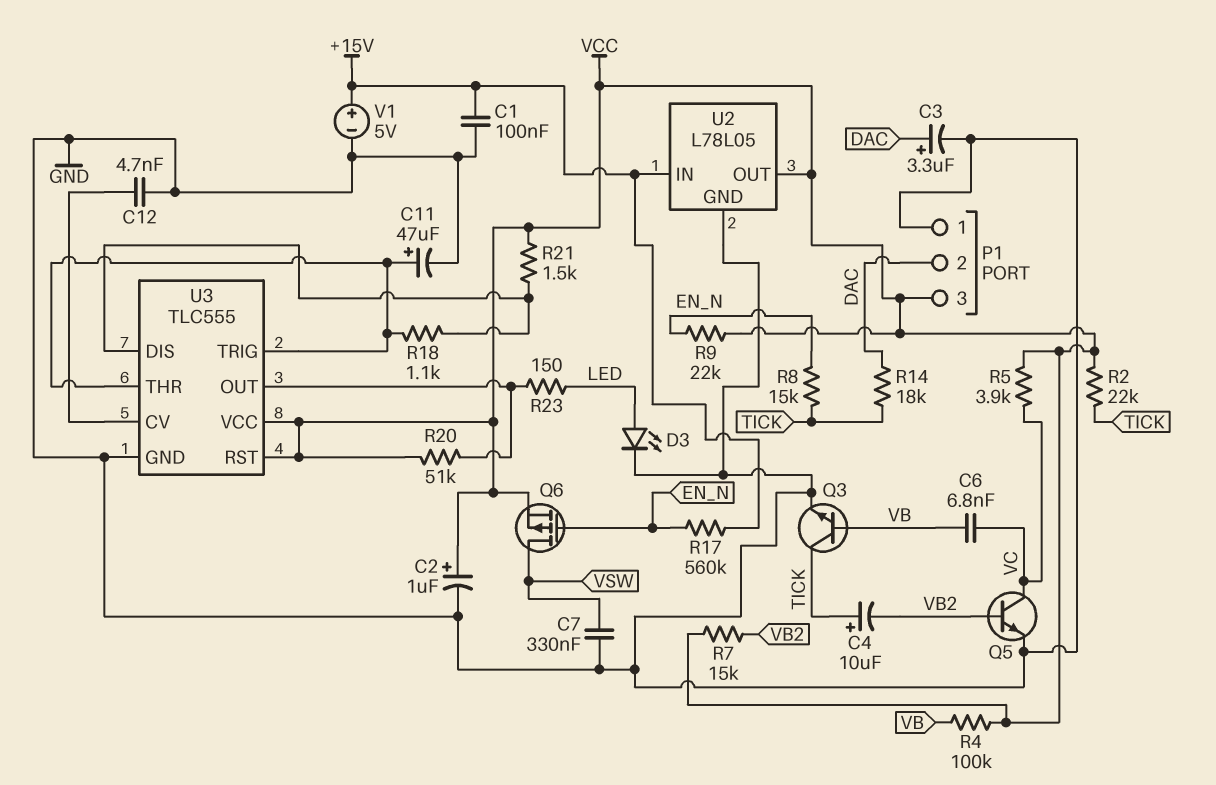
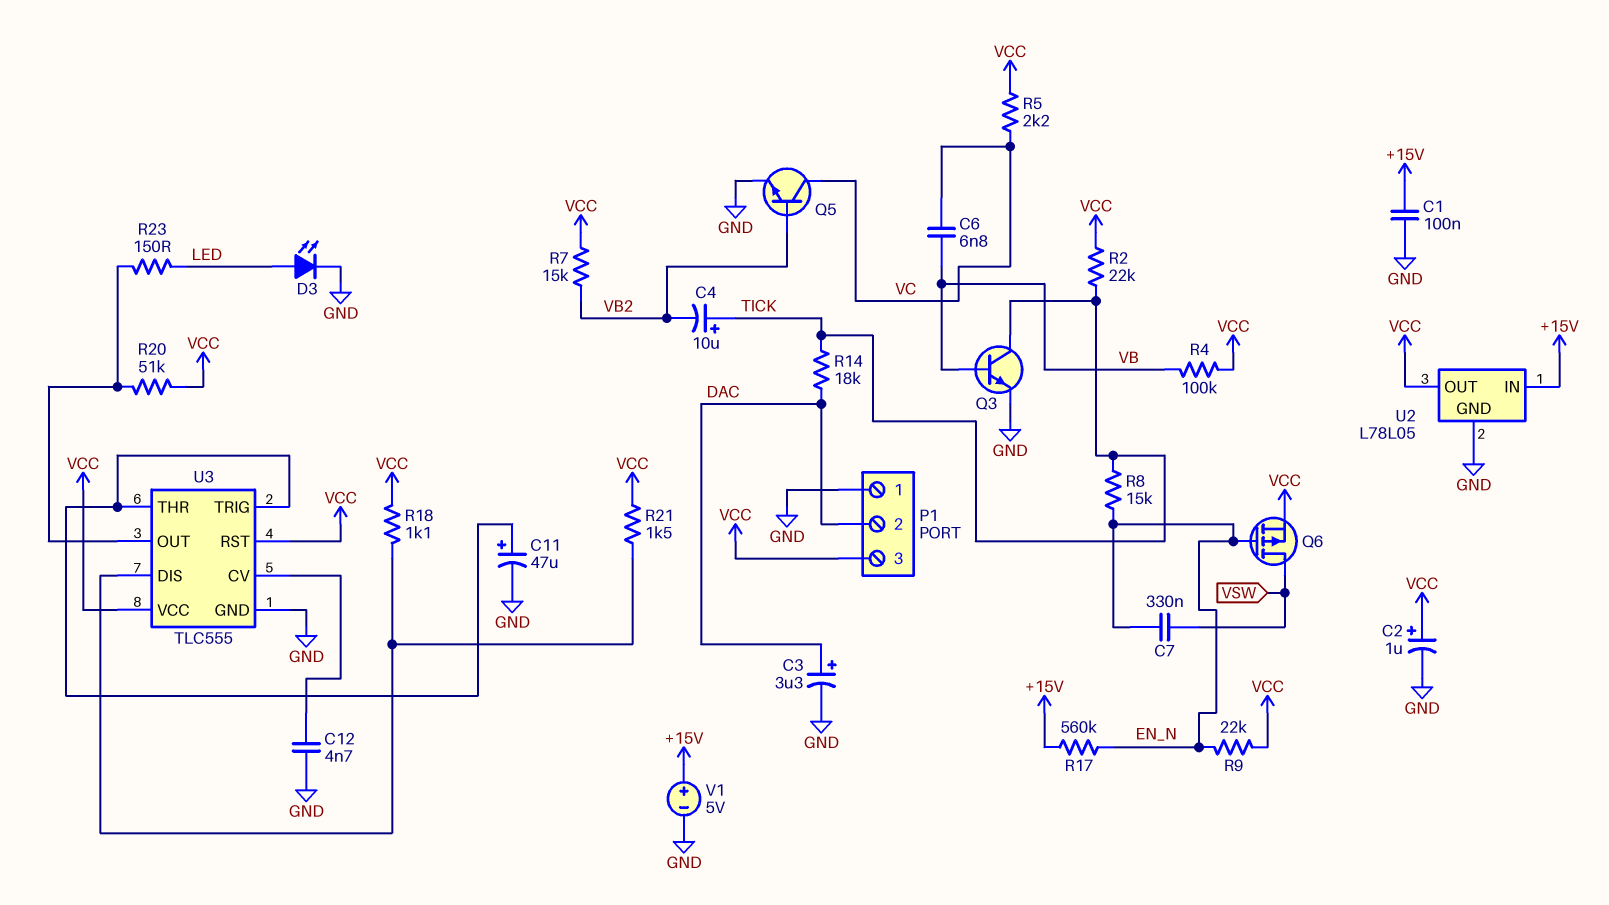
C7: 330nF (GND, VSW) -> 330nF (EN_N, VSW)
R5: 3.9k (VC, VCC) -> 2.2k (VC, VCC)
R18: 1.1k (U3/DIS, U3/THR) -> 1.1k (U3/DIS, VCC)

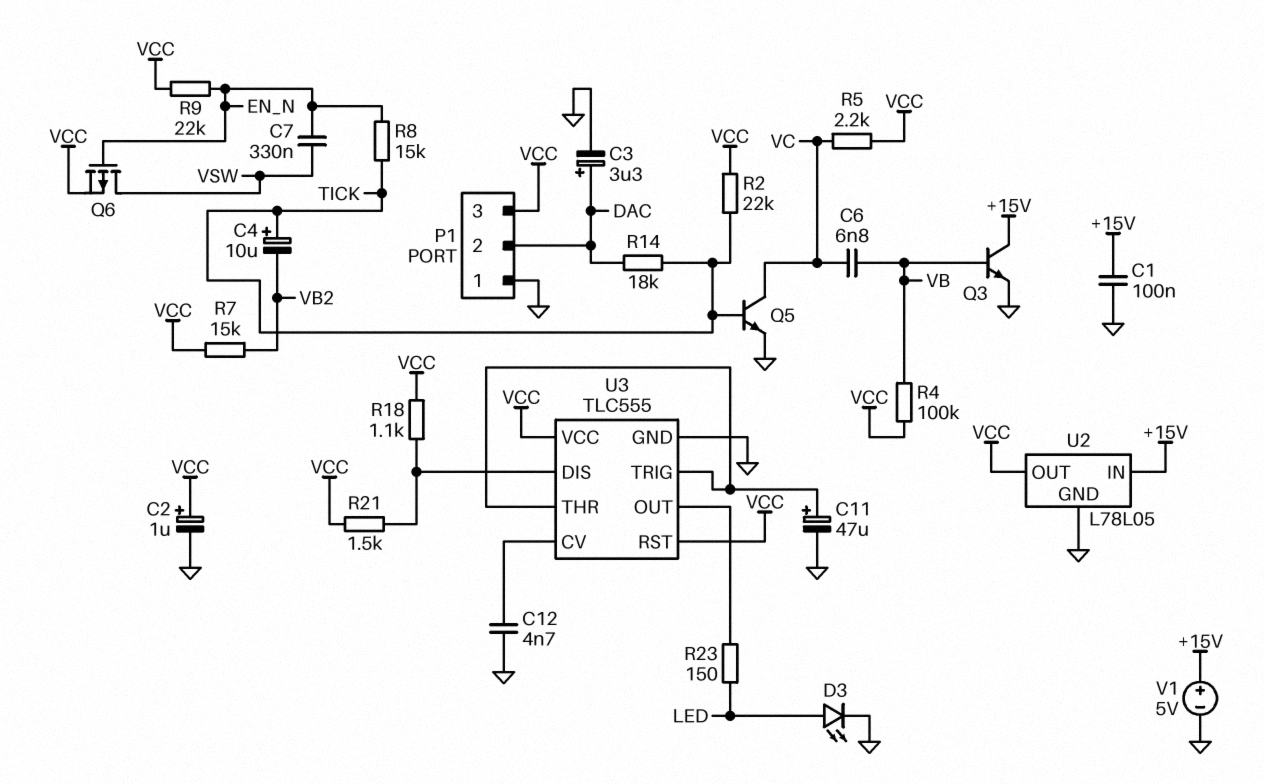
Q3: NPN (B VB, C TICK, E GND) -> NPN (B VB, C +15V, E GND)
Q5: NPN (B VB2, C VC, E GND) -> NPN (B TICK, C VC, E GND)
R17: 560k (+15V, EN_N) -> none
R20: 51k (U3/OUT, VCC) -> none

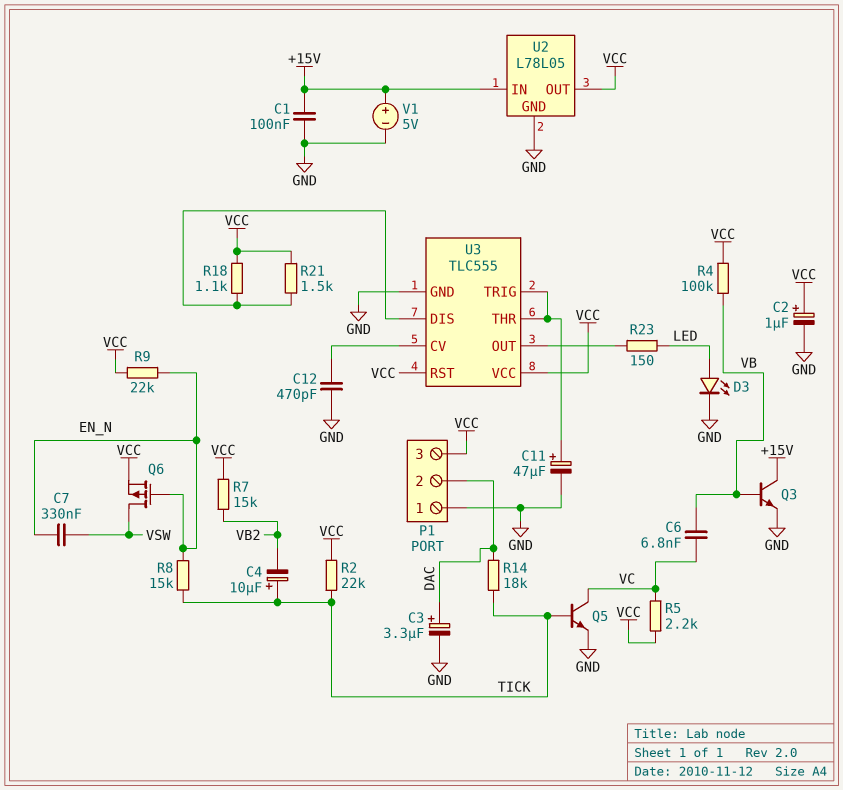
C12: 4.7nF (GND, U3/CV) -> 470pF (GND, U3/CV)

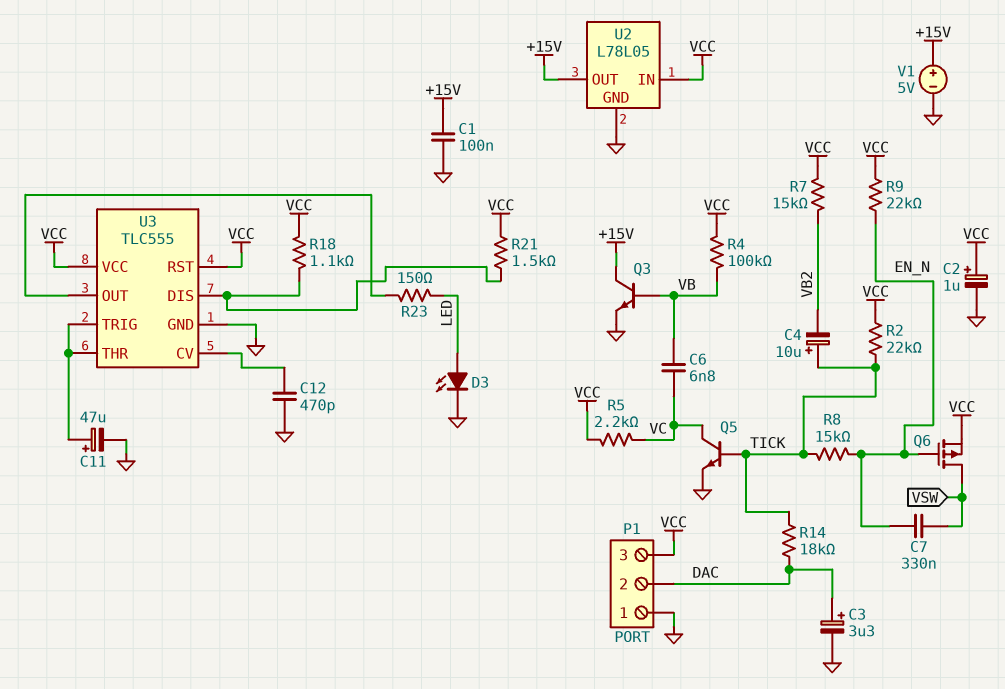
U2 pin IN: +15V -> VCC
U2 pin OUT: VCC -> +15V

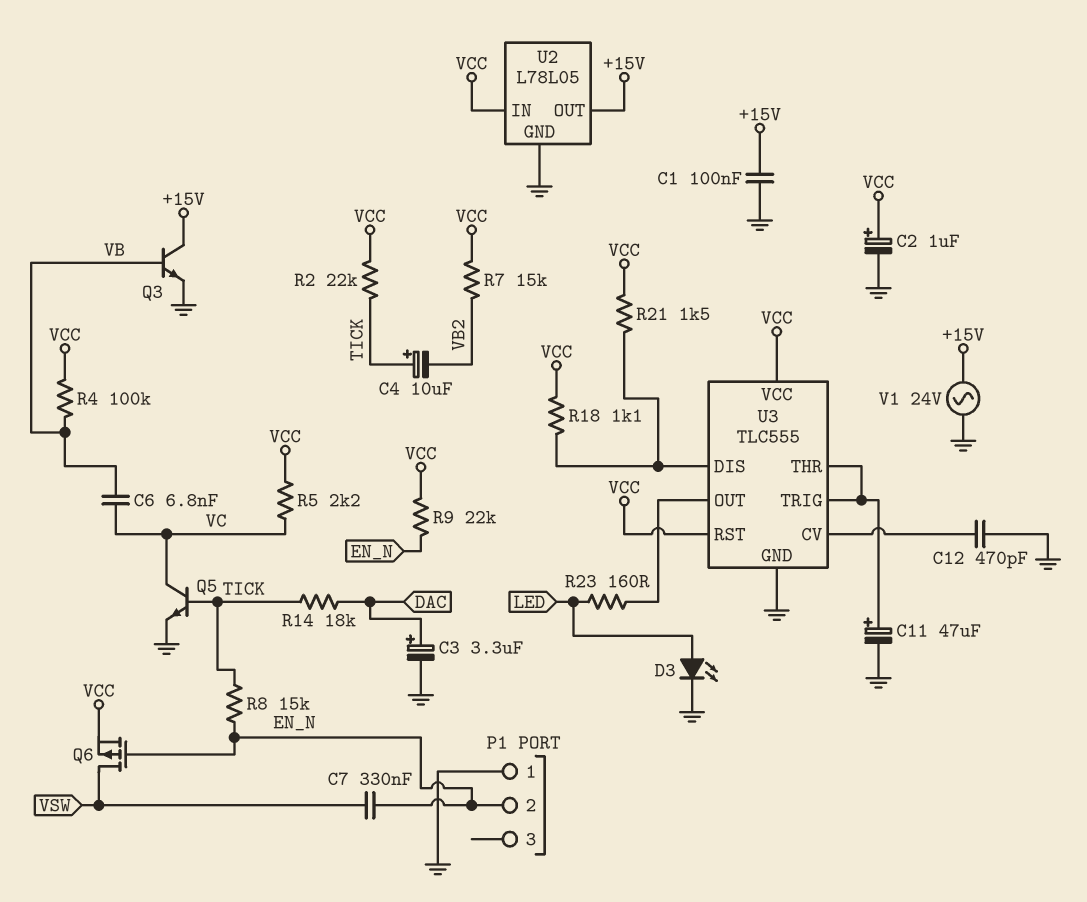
P1 pin 2: DAC -> EN_N
P1 pin 3: VCC -> none
R23: 150 (LED, U3/OUT) -> 160 (LED, U3/OUT)
V1: 5V (plus +15V, minus GND) -> AC 24V (+15V, GND)

